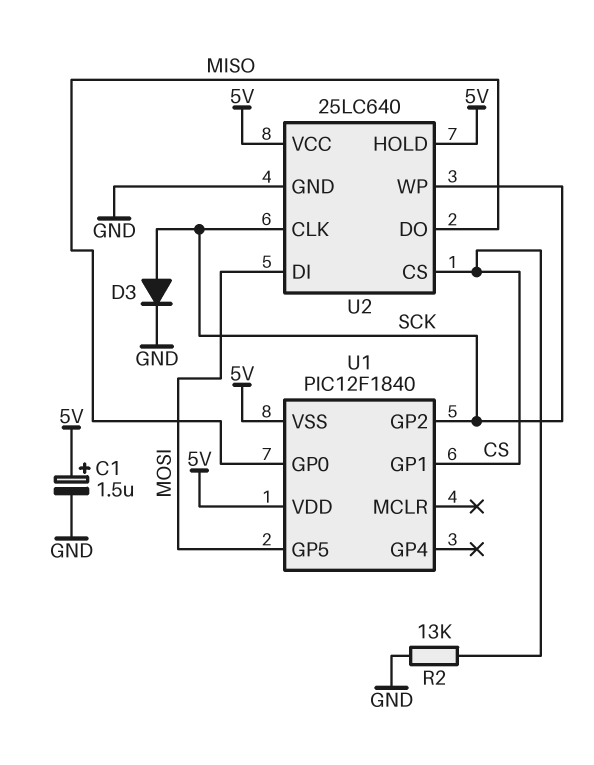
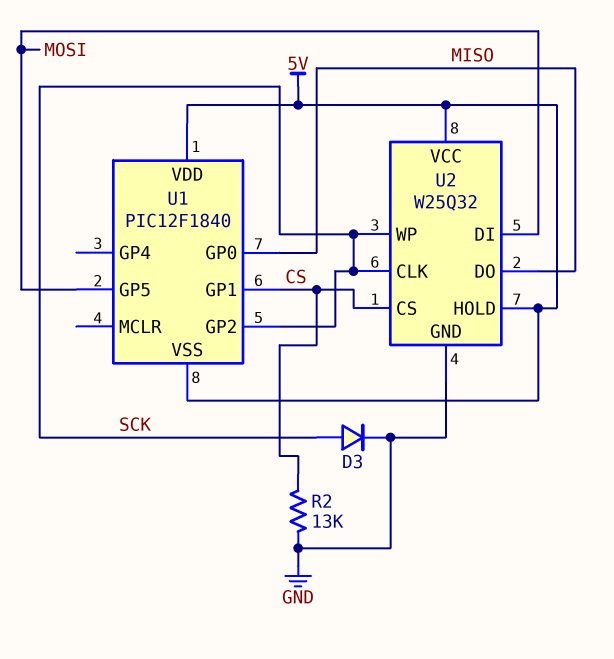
C1: 1.5uF (plus 5V, minus GND) -> none
U2: 25LC640 -> W25Q32

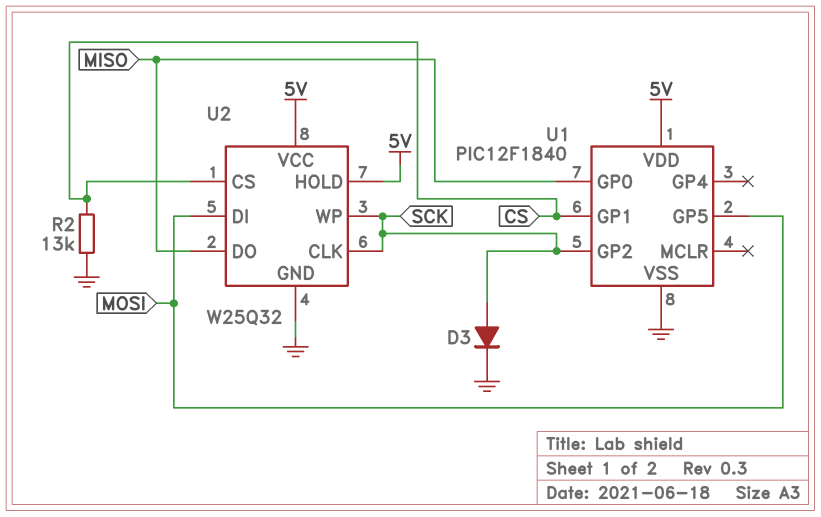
U1 pin VSS: 5V -> GND

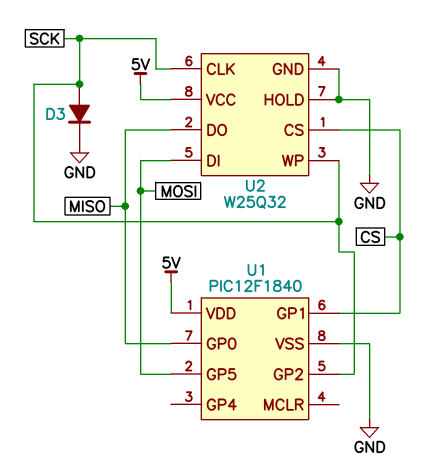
R2: 13k (CS, GND) -> none
U2 pin HOLD: 5V -> GND

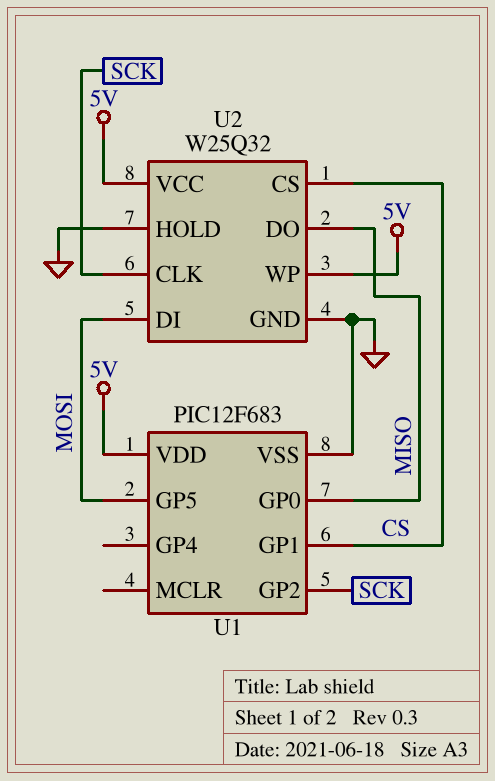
D3: diode (A SCK, K GND) -> none
U1: PIC12F1840 -> PIC12F683
U2 pin WP: SCK -> 5V

